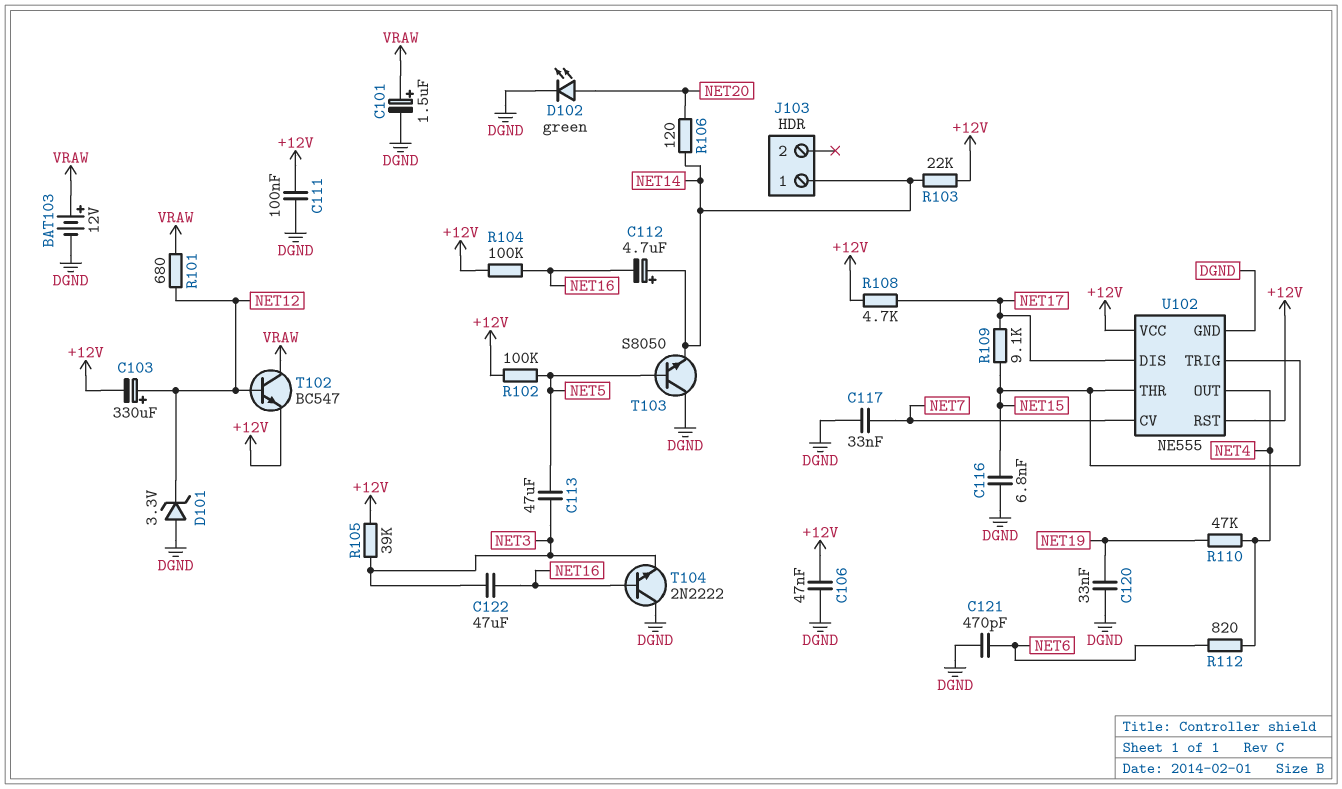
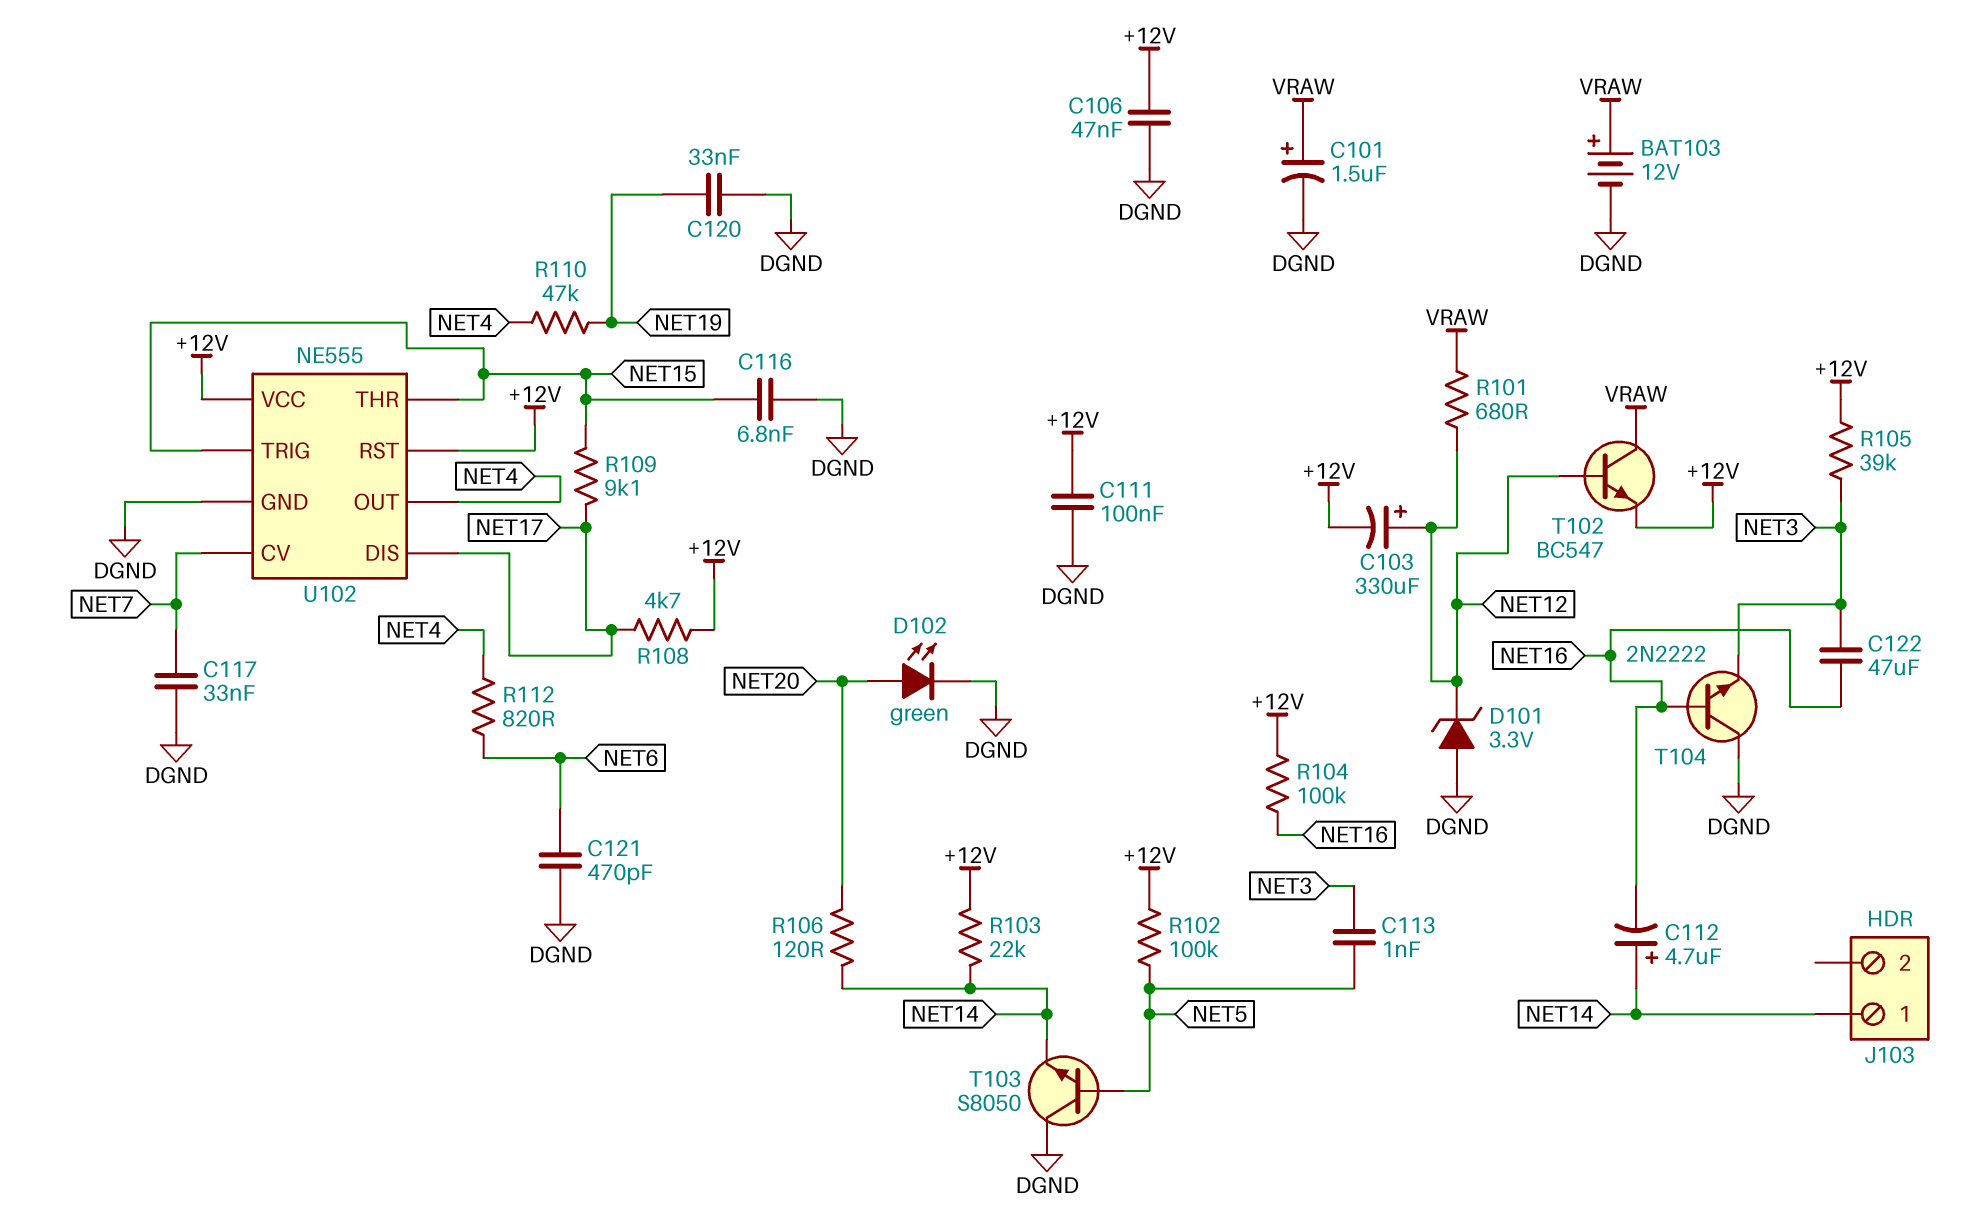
C113: 47uF (NET3, NET5) -> 1nF (NET3, NET5)

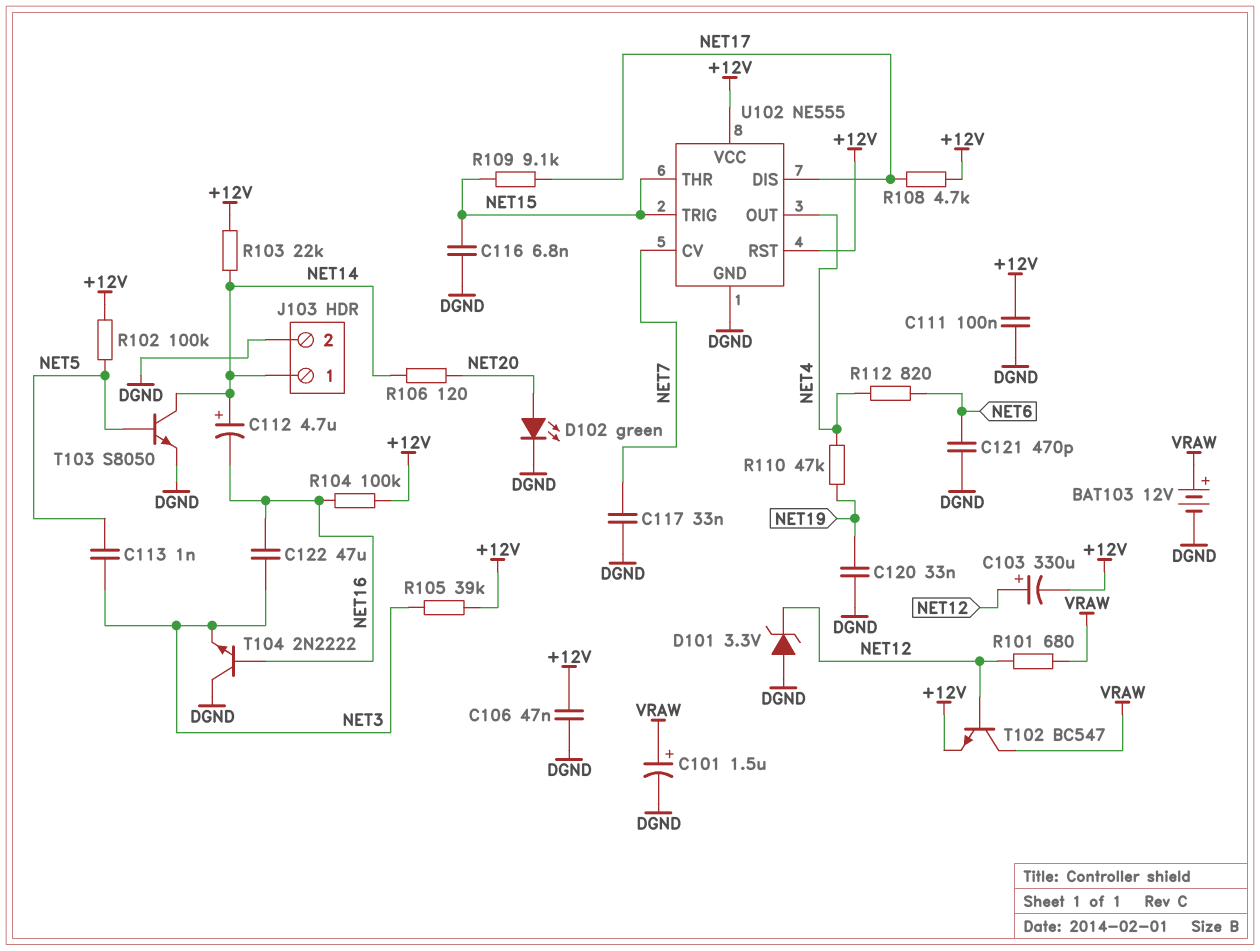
J103 pin 2: none -> DGND
T103: NPN S8050 (B NET5, C DGND, E NET14) -> NPN S8050 (B NET5, C NET14, E DGND)

